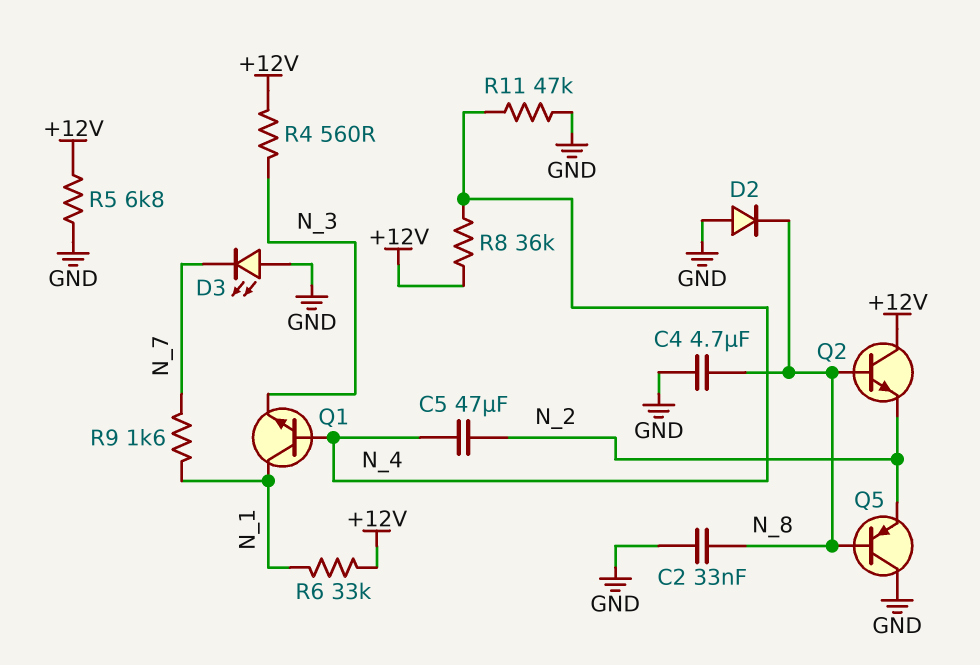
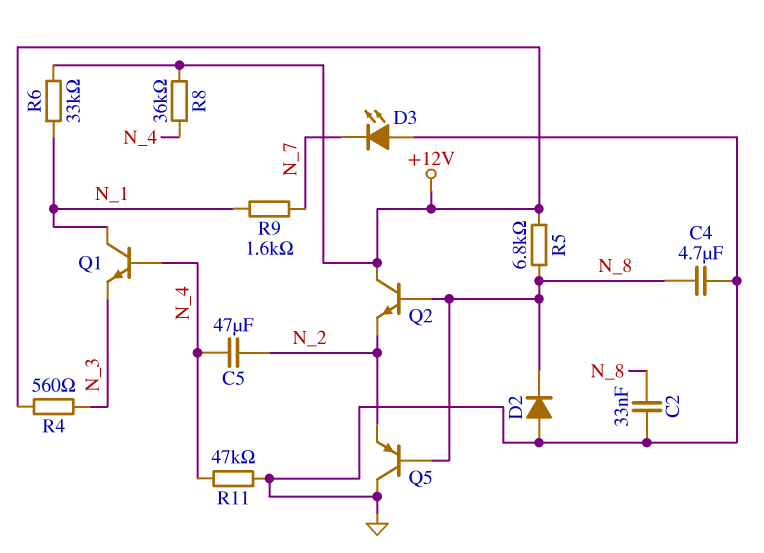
R5: 6.8k (+12V, GND) -> 6.8k (+12V, N_8)

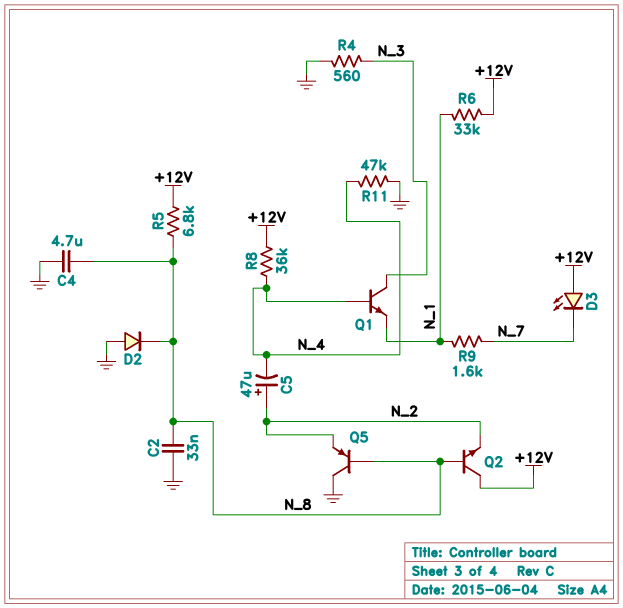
C5: 47uF (N_2, N_4) -> 47uF (plus N_2, minus N_4)
D3: LED (A GND, K N_7) -> LED (A +12V, K N_7)
Q1: NPN (B N_4, C N_1, E N_3) -> NPN (B N_4, C N_3, E N_1)
R4: 560 (+12V, N_3) -> 560 (GND, N_3)

